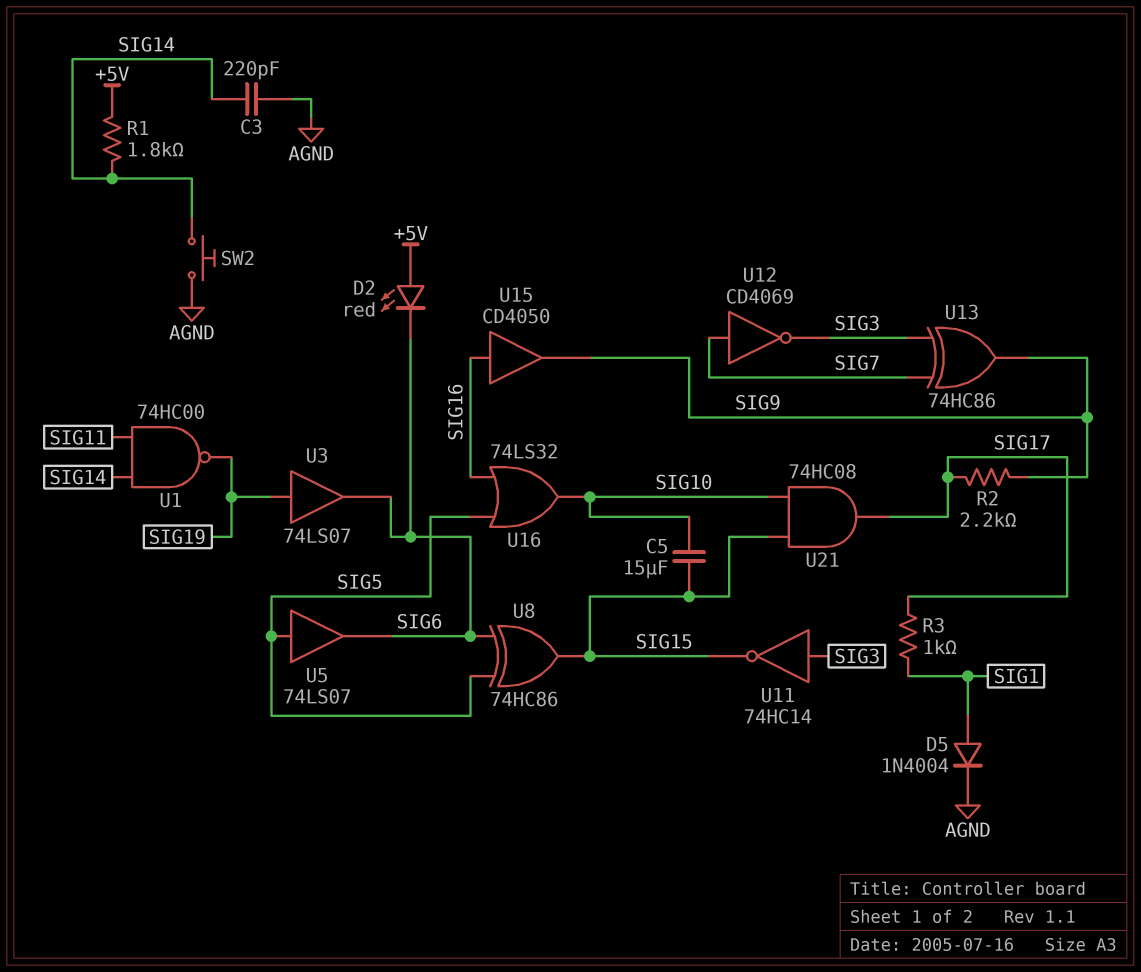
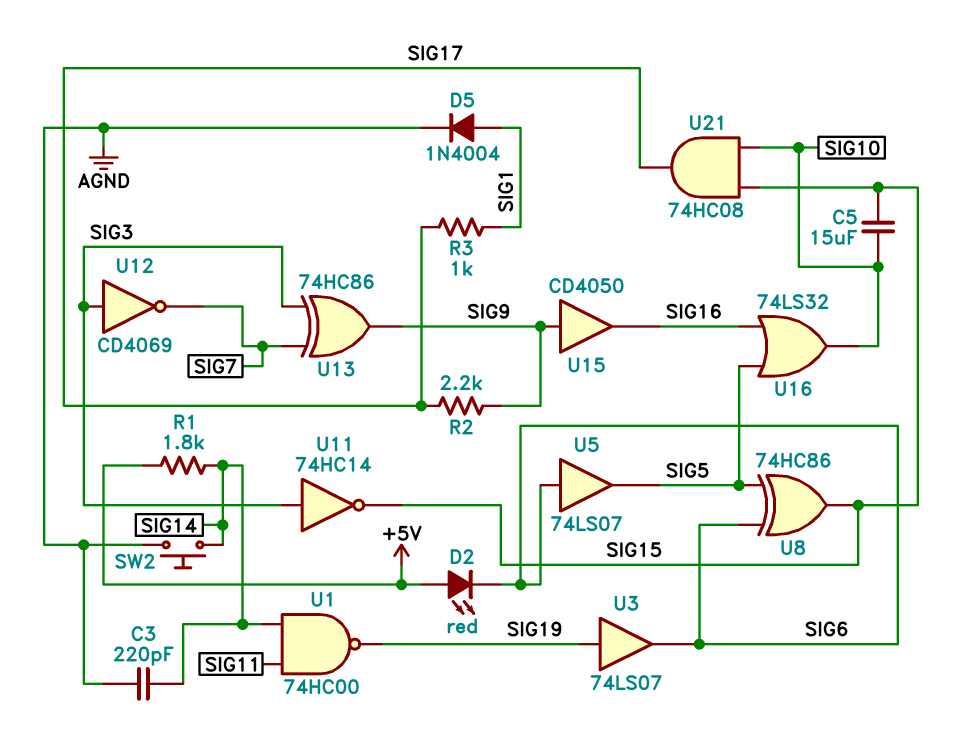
U5: buffer 74LS07 (in SIG5, out SIG6) -> buffer 74LS07 (in SIG6, out SIG5)
U12: NOT CD4069 (in SIG7, out SIG3) -> NOT CD4069 (in SIG3, out SIG7)
U15: buffer CD4050 (in SIG16, out SIG9) -> buffer CD4050 (in SIG9, out SIG16)

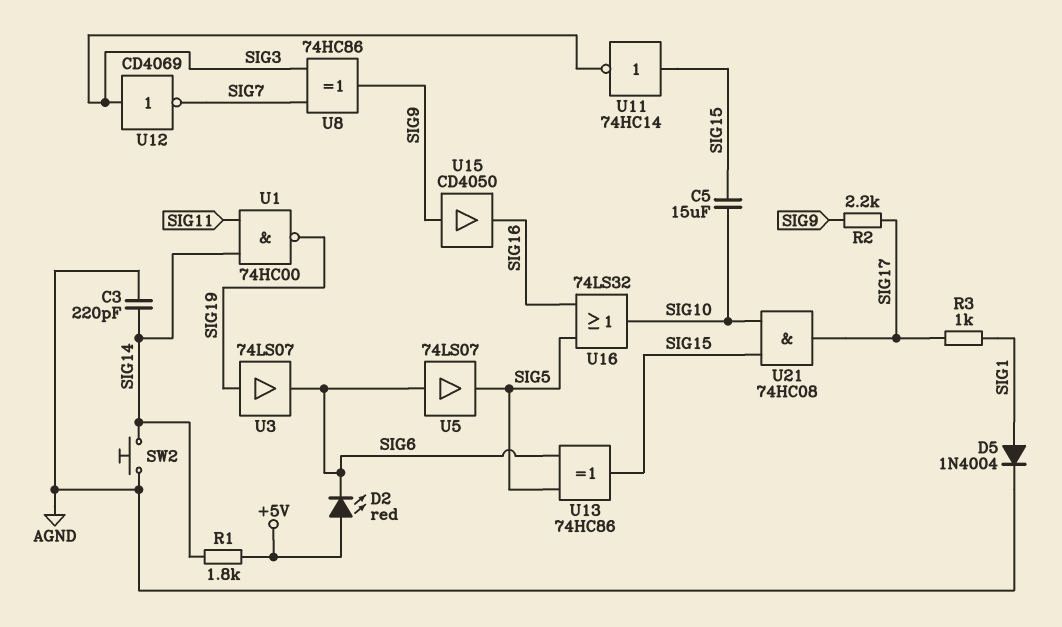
U8: XOR 74HC86 (in SIG5, in SIG6, out SIG15) -> XOR 74HC86 (in SIG3, in SIG7, out SIG9)
U11: NOT 74HC14 (in SIG3, out SIG15) -> NOT 74HC14 (in SIG15, out SIG3)
U13: XOR 74HC86 (in SIG3, in SIG7, out SIG9) -> XOR 74HC86 (in SIG5, in SIG6, out SIG15)

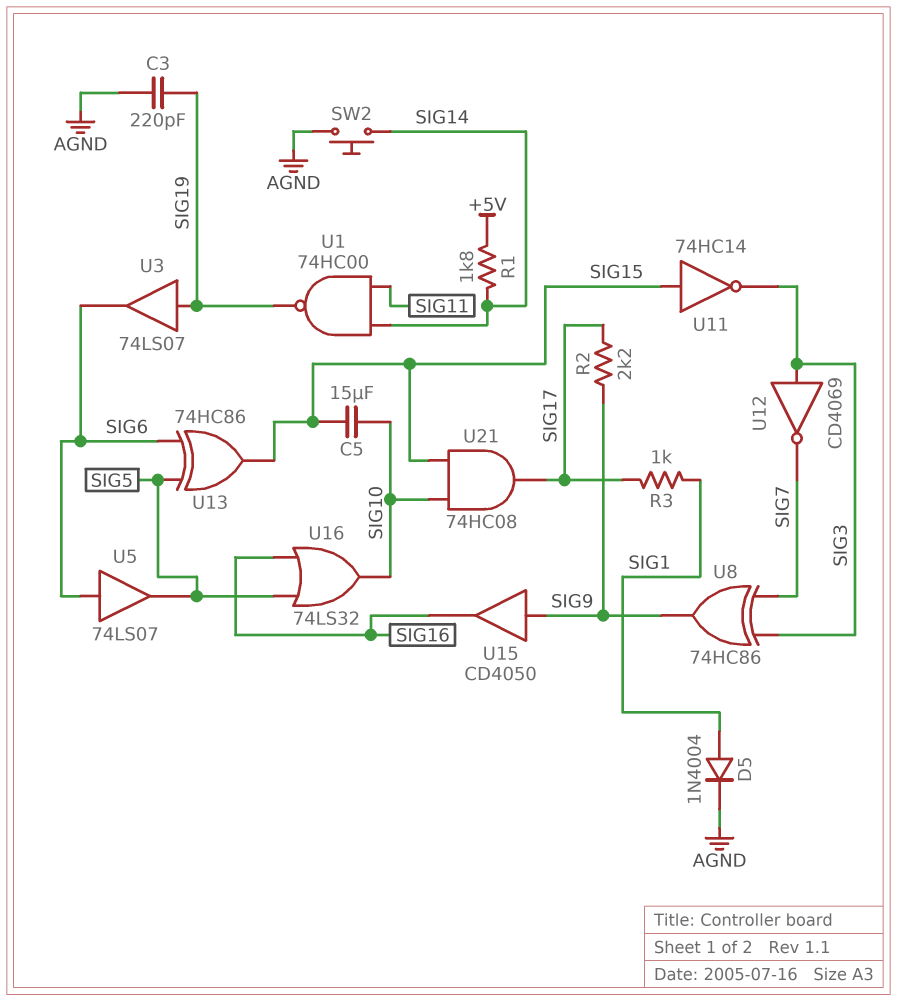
C3: 220pF (AGND, SIG14) -> 220pF (AGND, SIG19)
D2: LED red (A +5V, K SIG6) -> none

